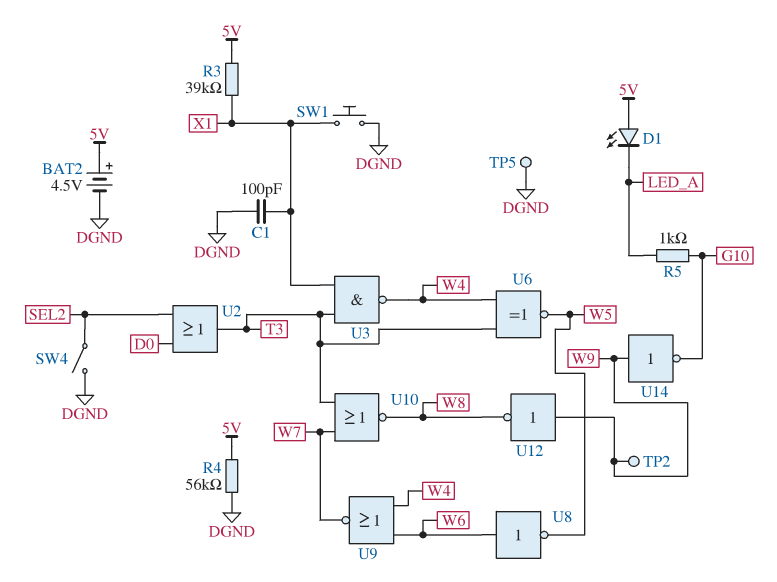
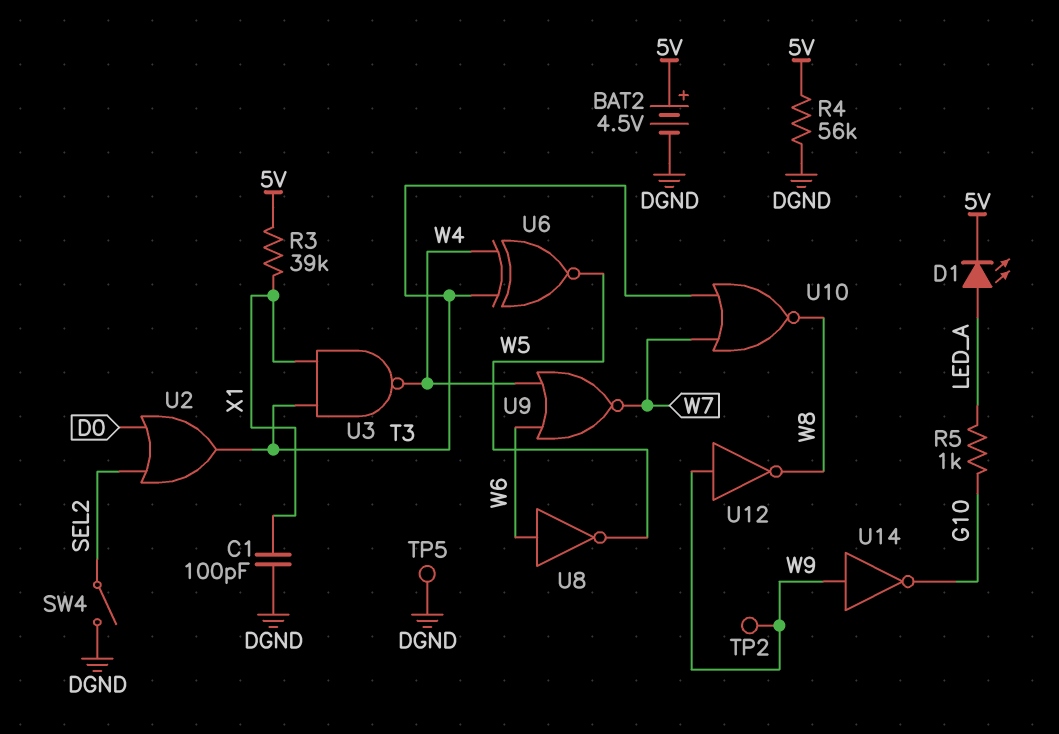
D1: LED (A 5V, K LED_A) -> LED (A LED_A, K 5V)
SW1: button (DGND, X1) -> none

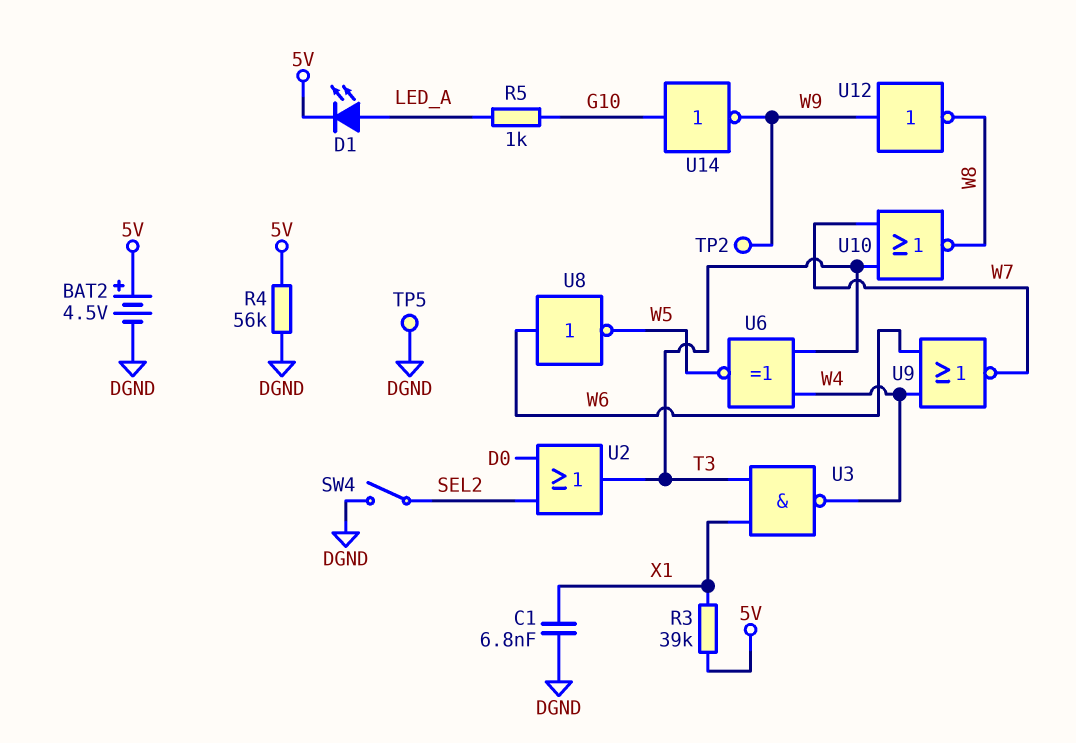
C1: 100pF (DGND, X1) -> 6.8nF (DGND, X1)
U14: NOT (in W9, out G10) -> NOT (in G10, out W9)

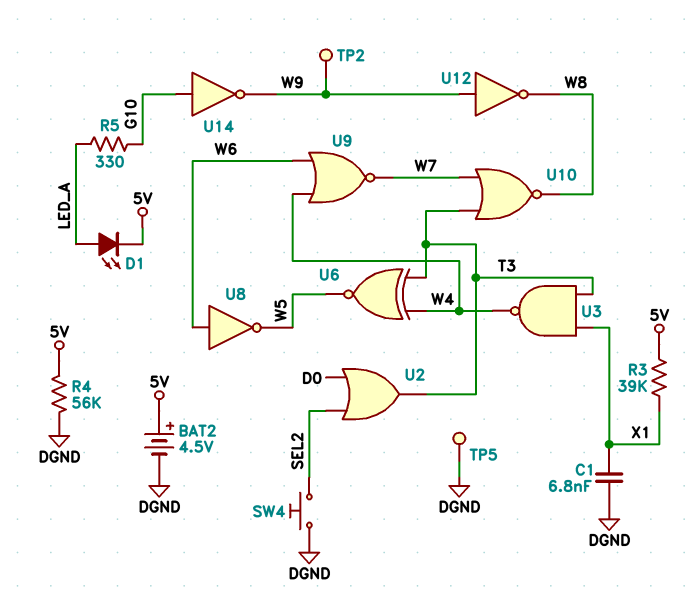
R5: 1k (G10, LED_A) -> 330 (G10, LED_A)
SW4: switch (DGND, SEL2) -> button (DGND, SEL2)

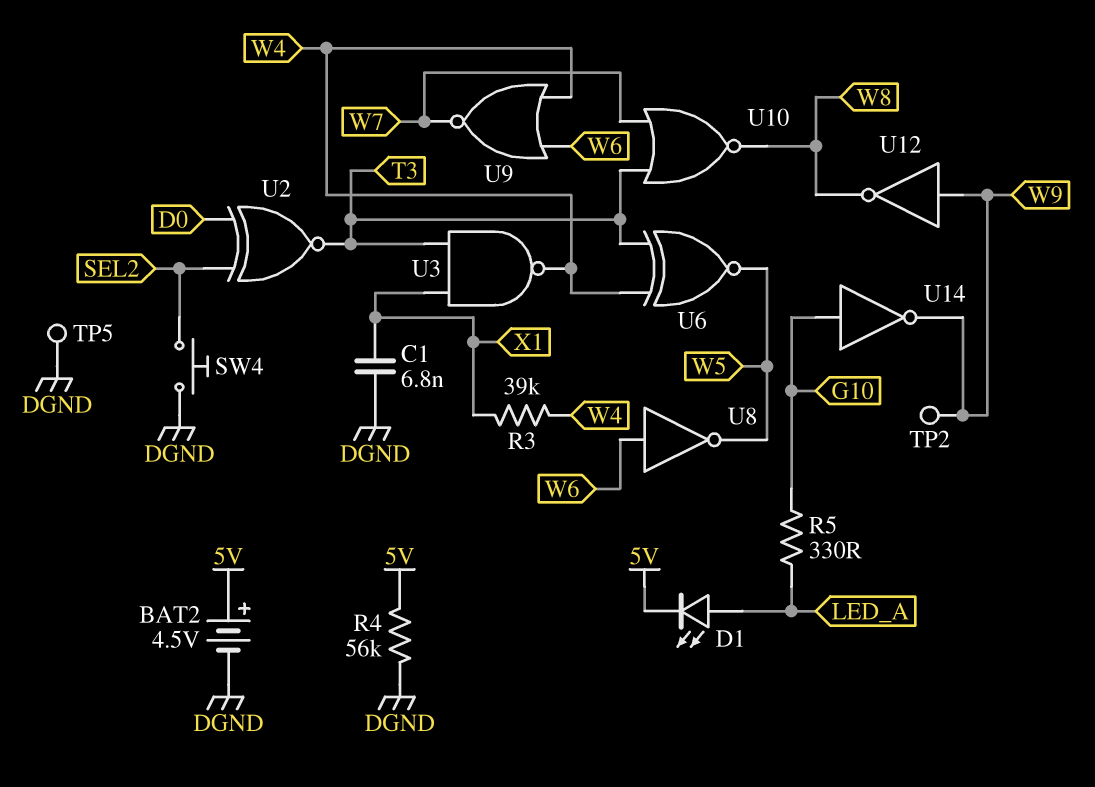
R3: 39k (5V, X1) -> 39k (W4, X1)
U2: OR (in D0, in SEL2, out T3) -> XNOR (in D0, in SEL2, out T3)

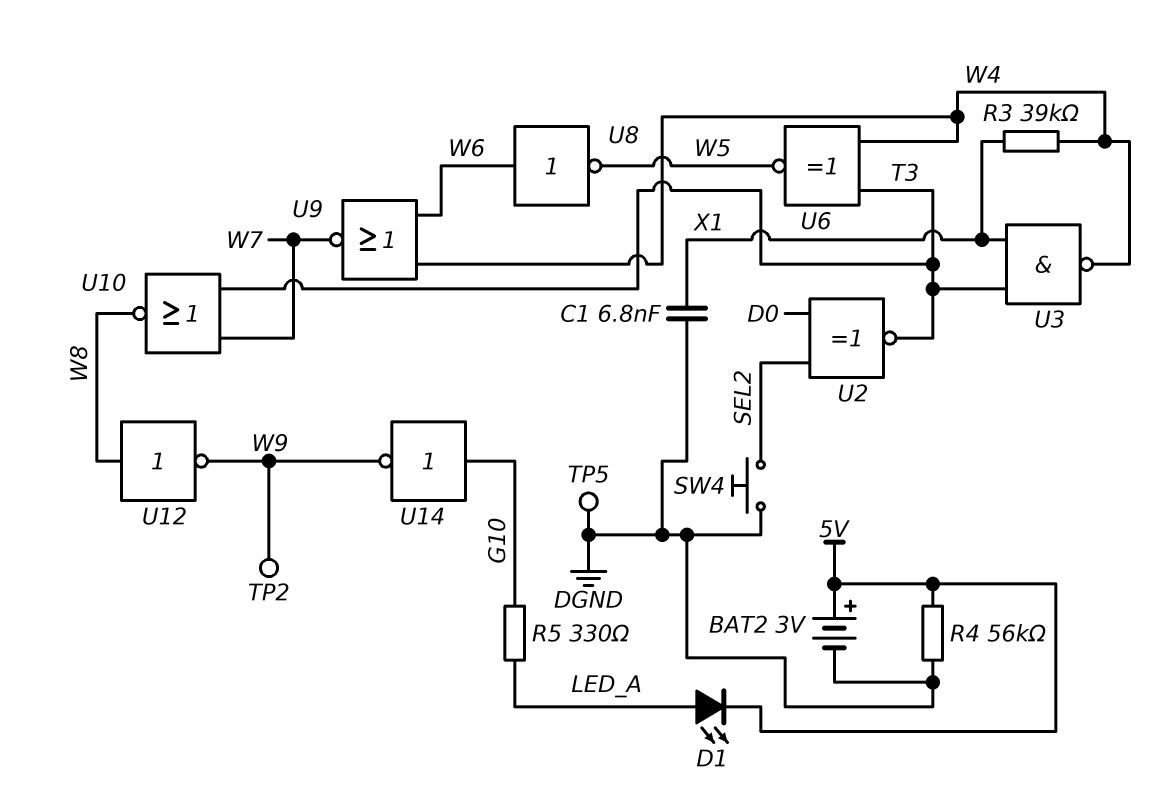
BAT2: 4.5V (plus 5V, minus DGND) -> 3V (plus 5V, minus DGND)
U12: NOT (in W9, out W8) -> NOT (in W8, out W9)

